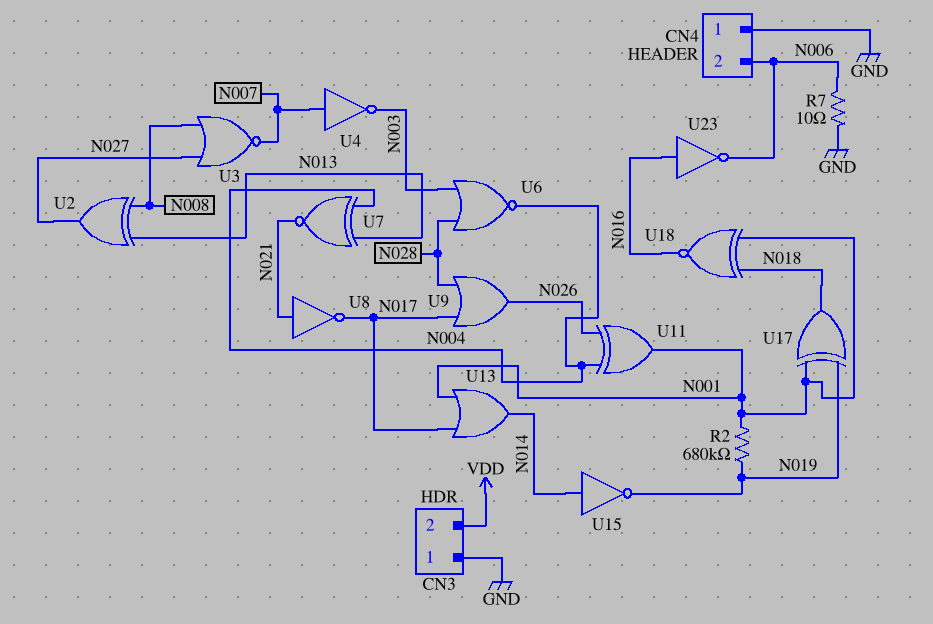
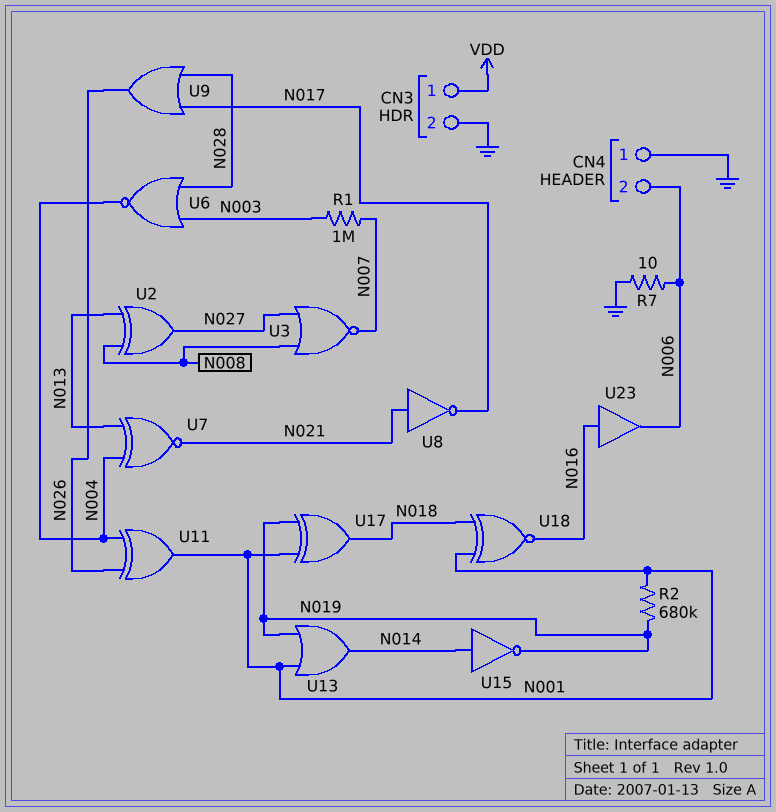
CN3 pin 1: GND -> VDD
CN3 pin 2: VDD -> GND
R1: none -> 1M (N003, N007)
U4: NOT (in N007, out N003) -> none
U13: OR (in N001, in N017, out N014) -> OR (in N001, in N019, out N014)
U23: NOT (in N016, out N006) -> buffer (in N016, out N006)

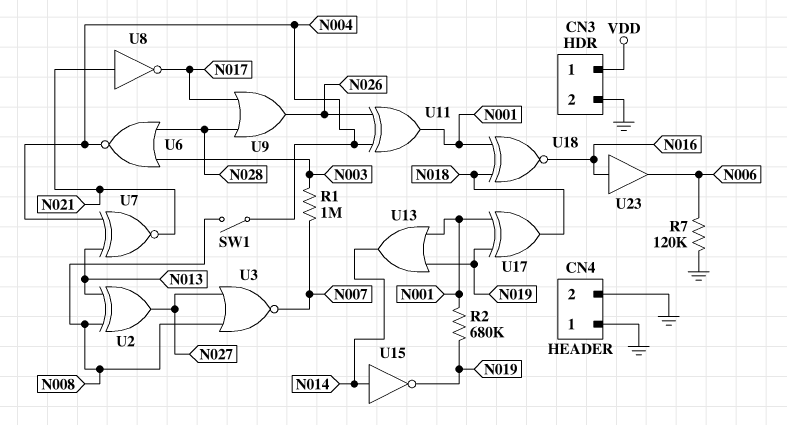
CN4 pin 2: N006 -> GND
R7: 10 (GND, N006) -> 120k (GND, N006)
SW1: none -> switch (N004, N008)

